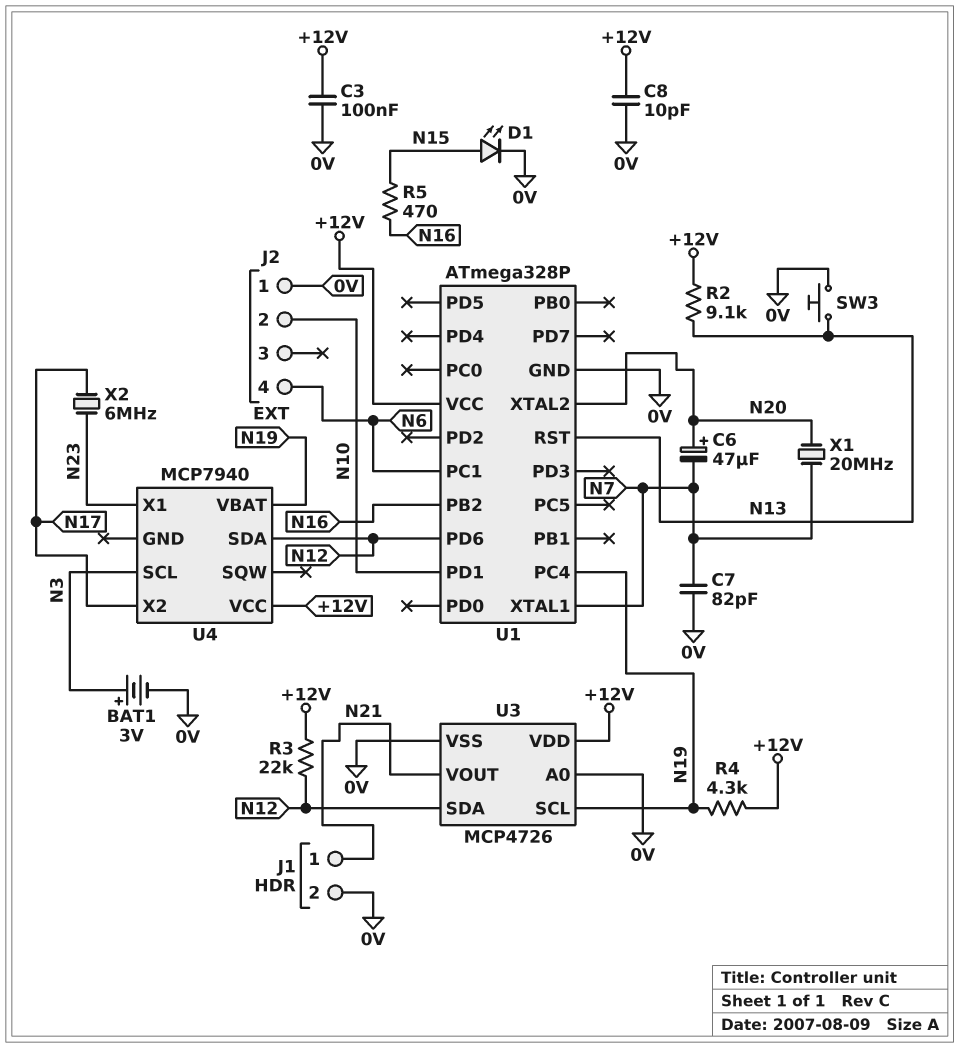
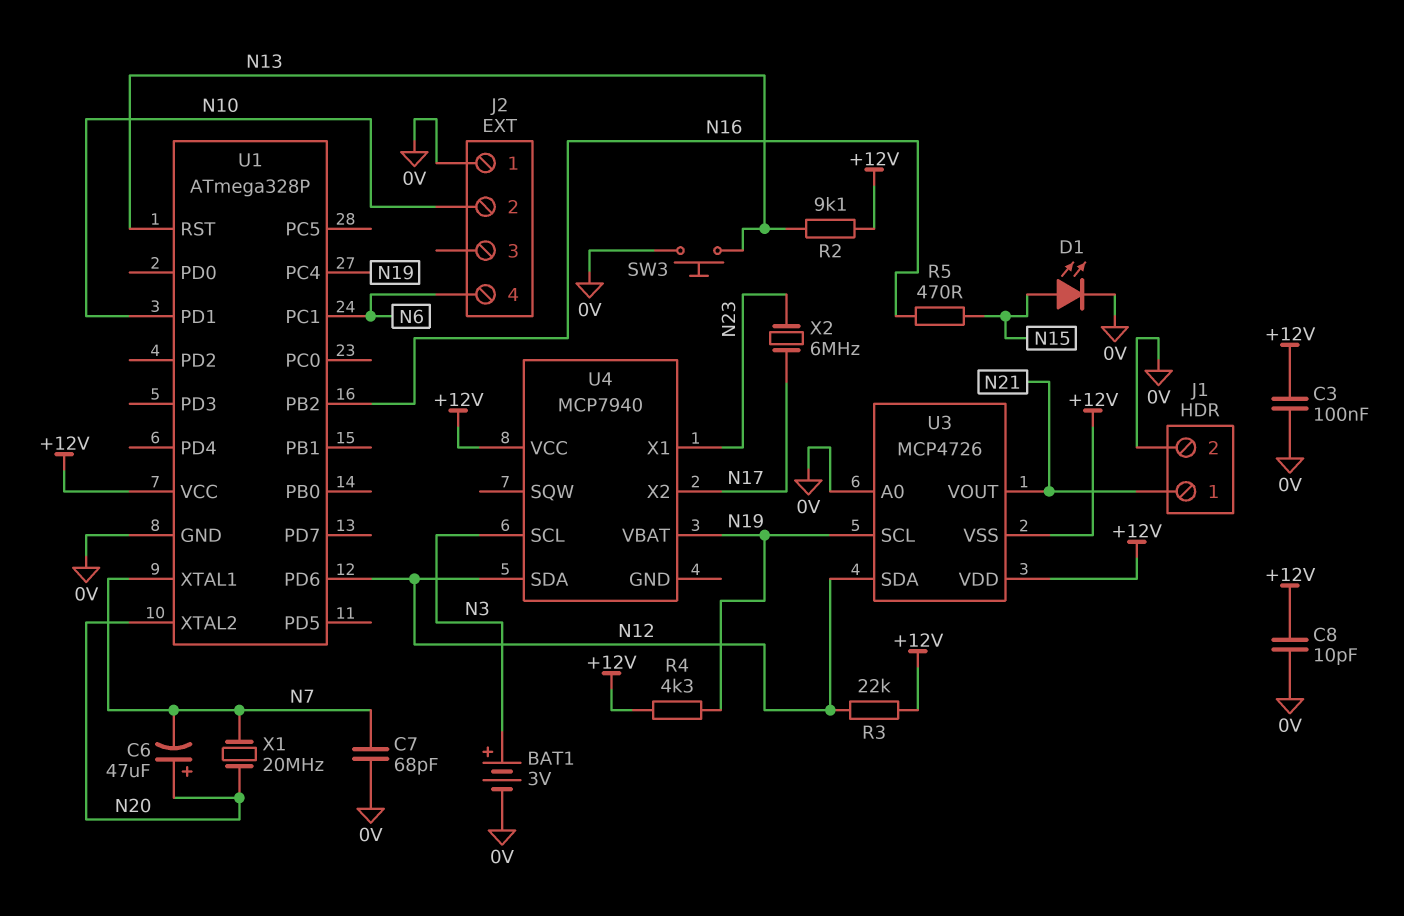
C7: 82pF (0V, N7) -> 68pF (0V, N7)
U3 pin VSS: 0V -> +12V

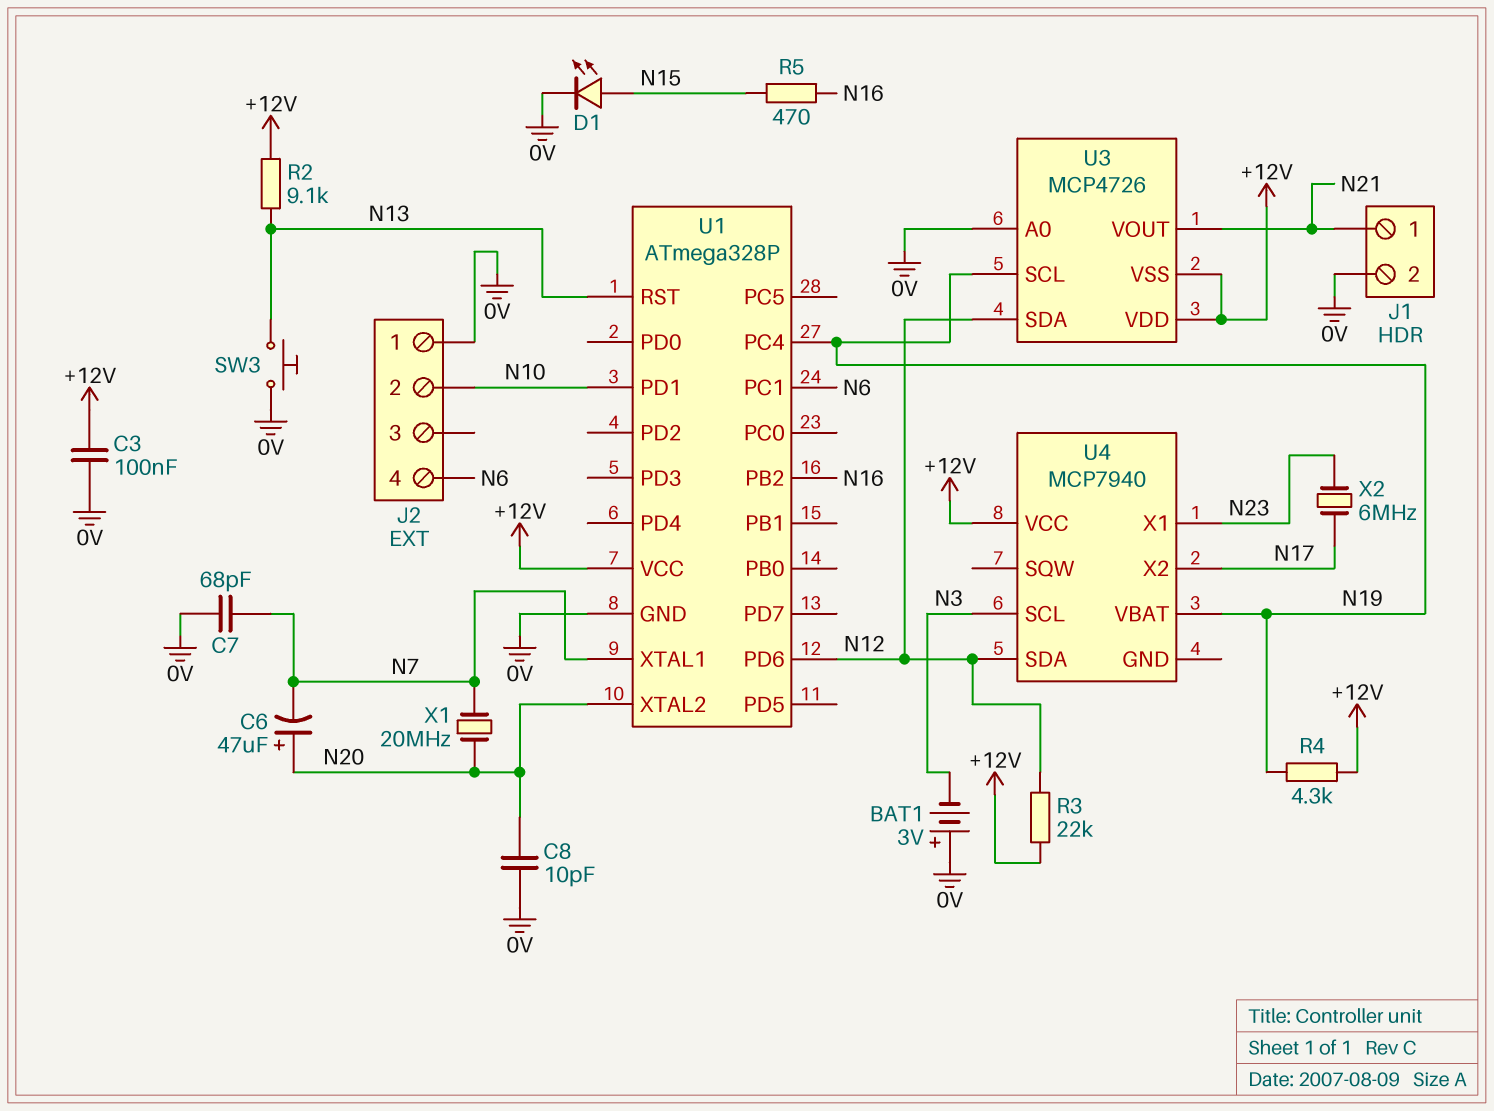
BAT1: 3V (plus N3, minus 0V) -> 3V (plus 0V, minus N3)
C8: 10pF (+12V, 0V) -> 10pF (0V, N20)

